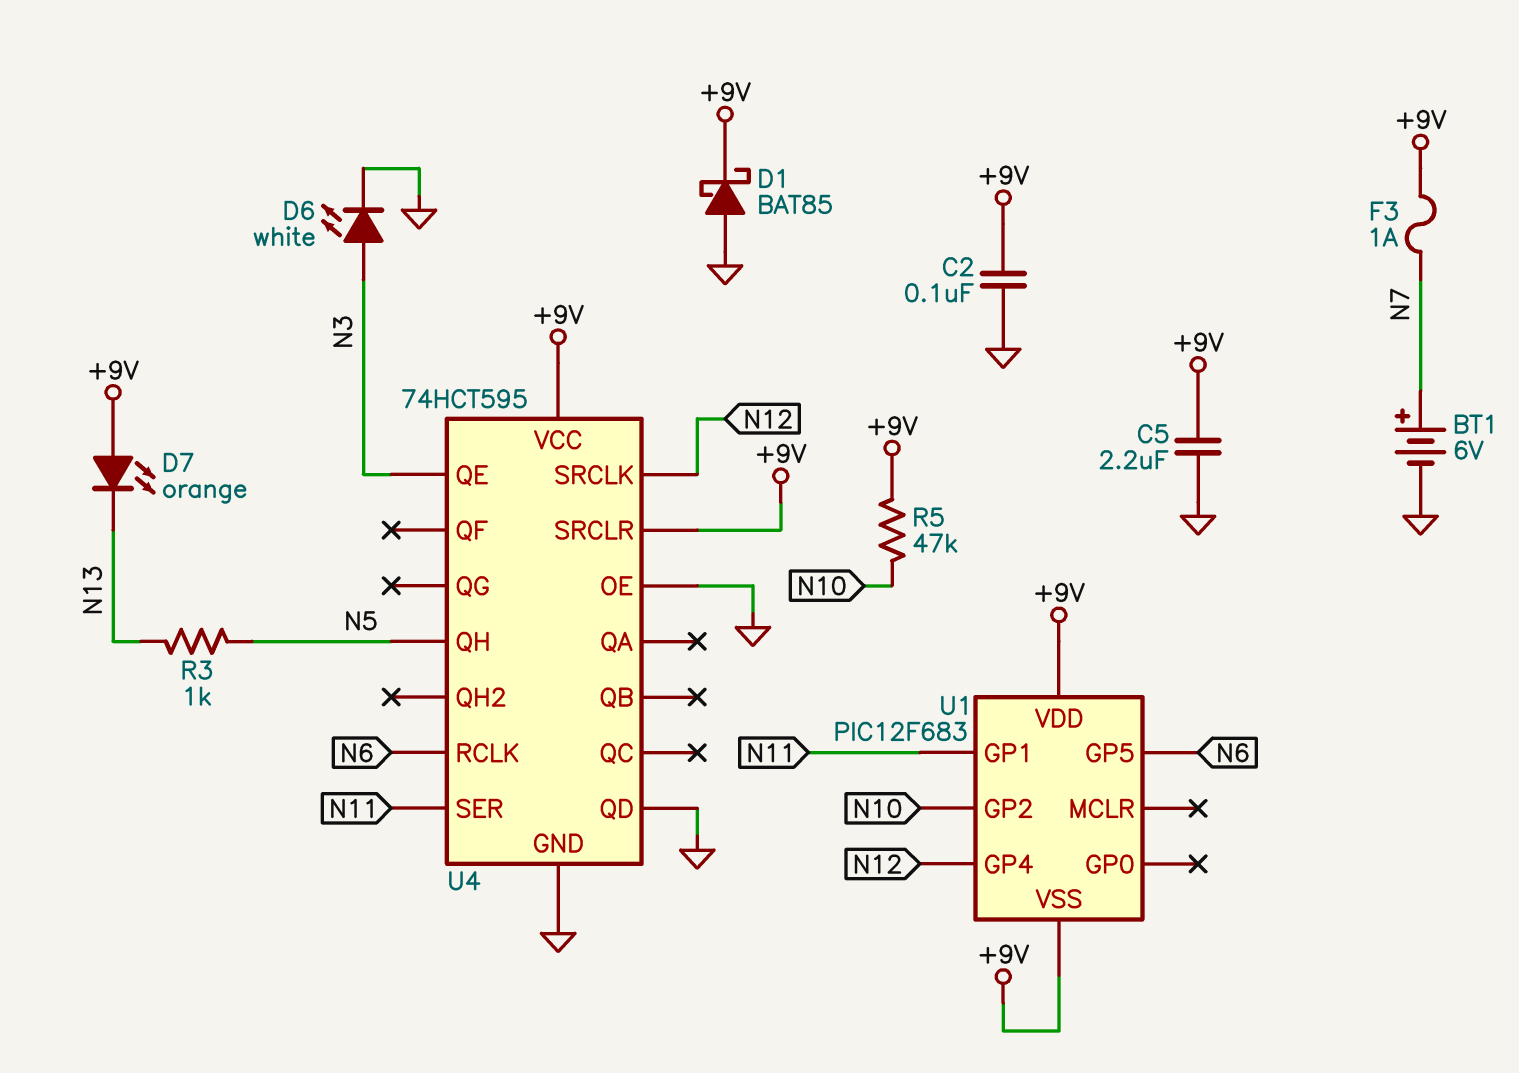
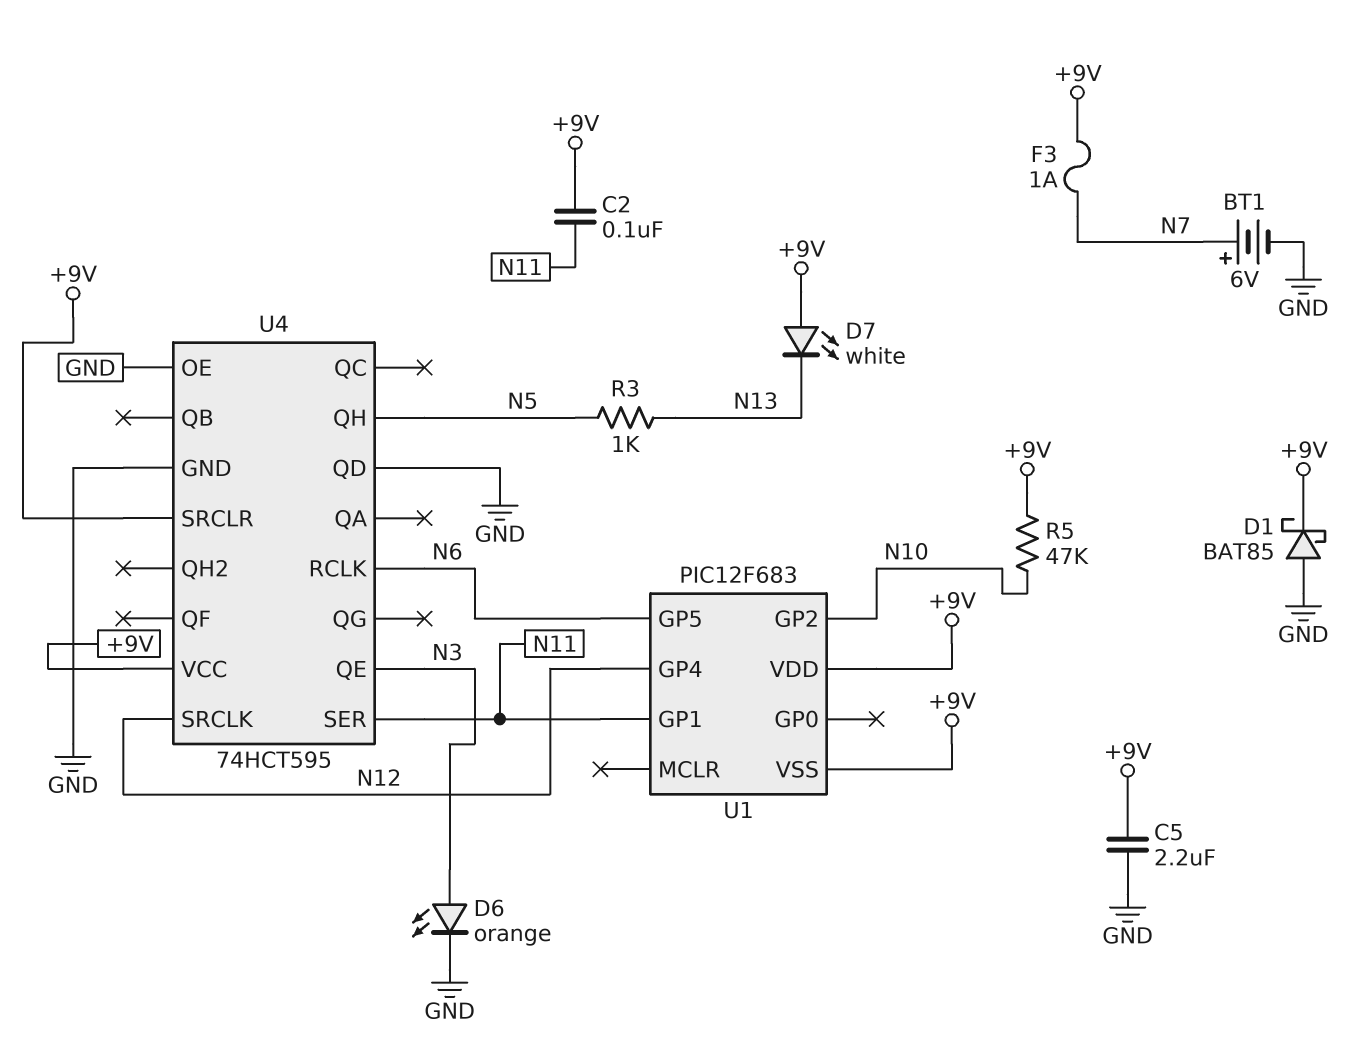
C2: 100nF (+9V, GND) -> 100nF (+9V, N11)
D6: LED white (A N3, K GND) -> LED orange (A N3, K GND)
D7: LED orange (A +9V, K N13) -> LED white (A +9V, K N13)

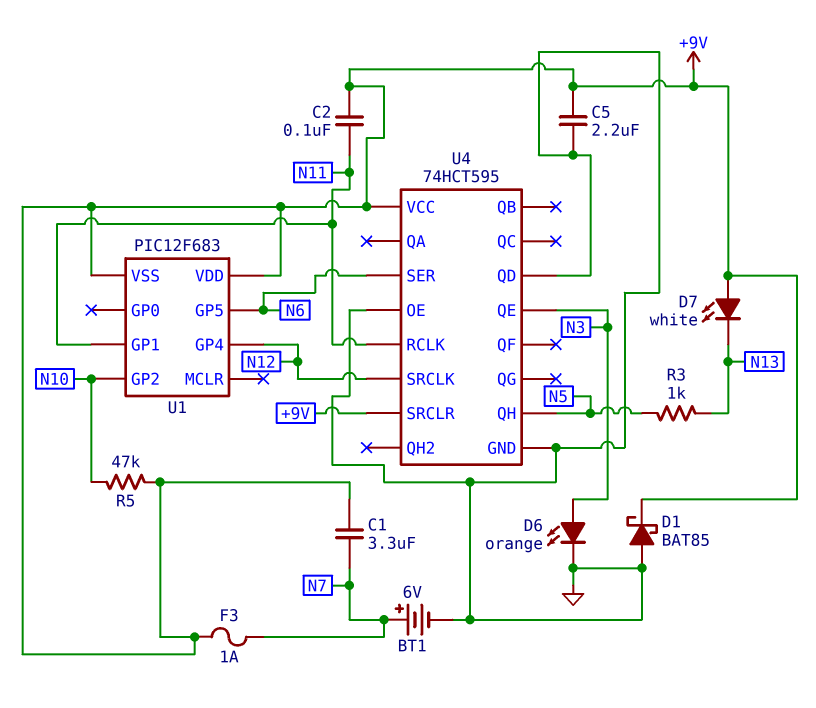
C1: none -> 3.3uF (+9V, N7)
U4 pin RCLK: N6 -> N11
U4 pin SER: N11 -> N6

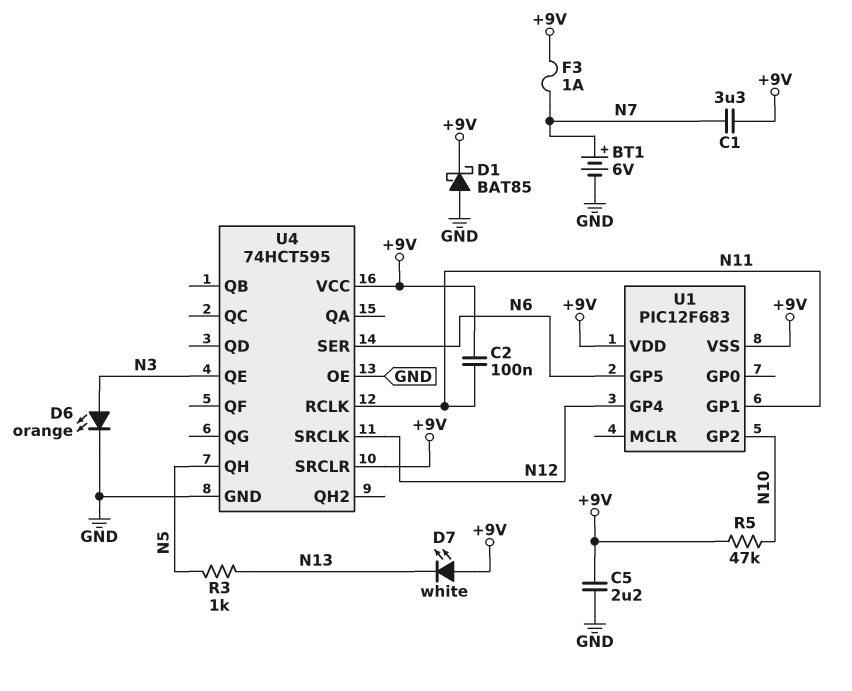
U4 pin QD: GND -> none

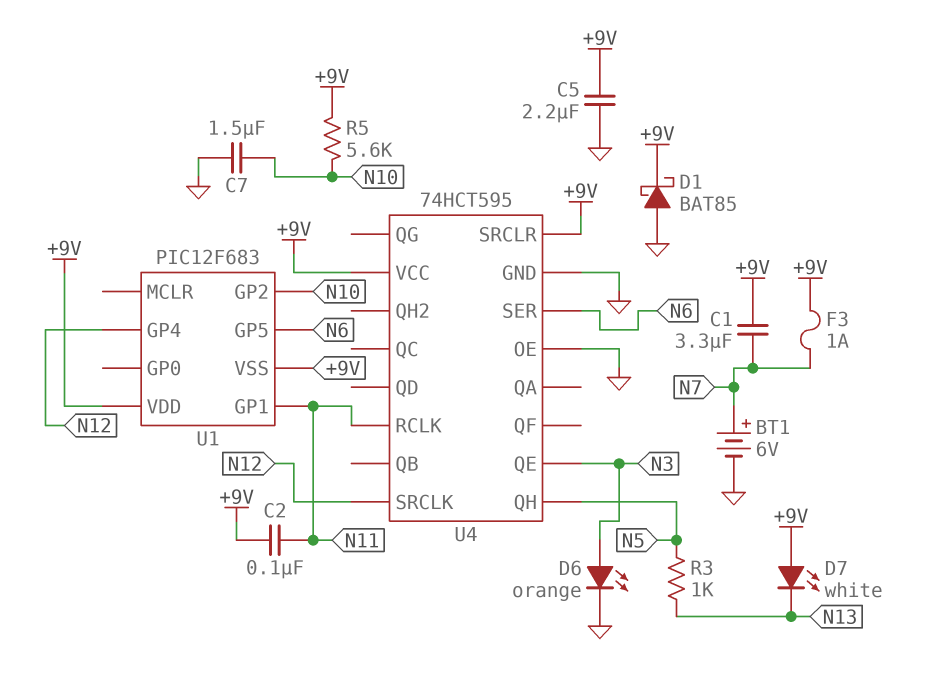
C7: none -> 1.5uF (GND, N10)
R5: 47k (+9V, N10) -> 5.6k (+9V, N10)

